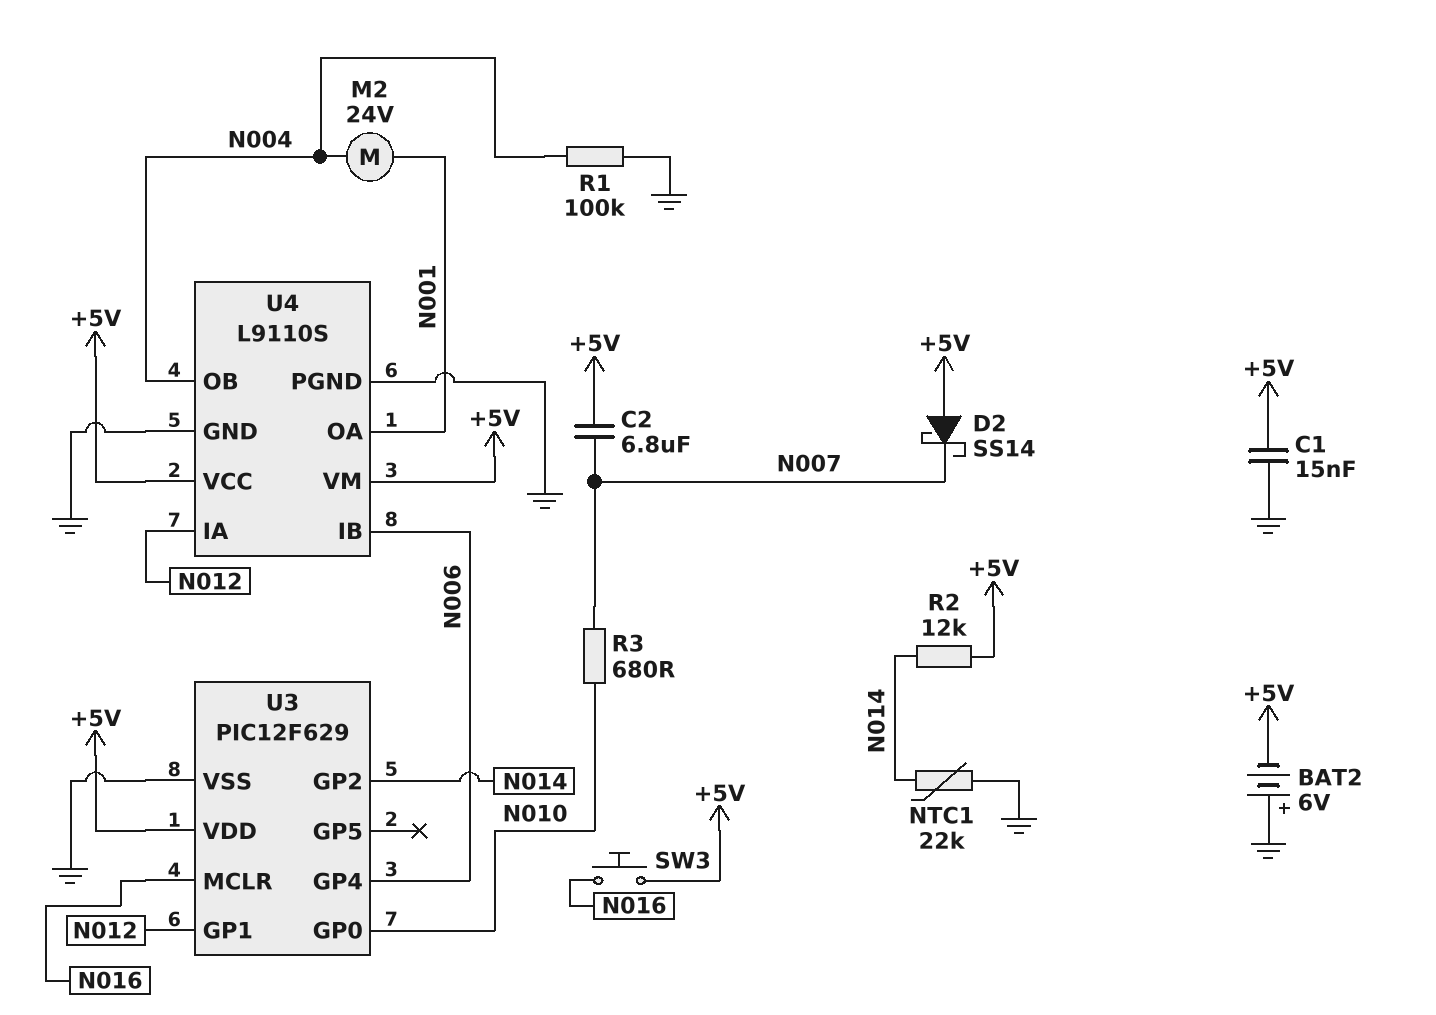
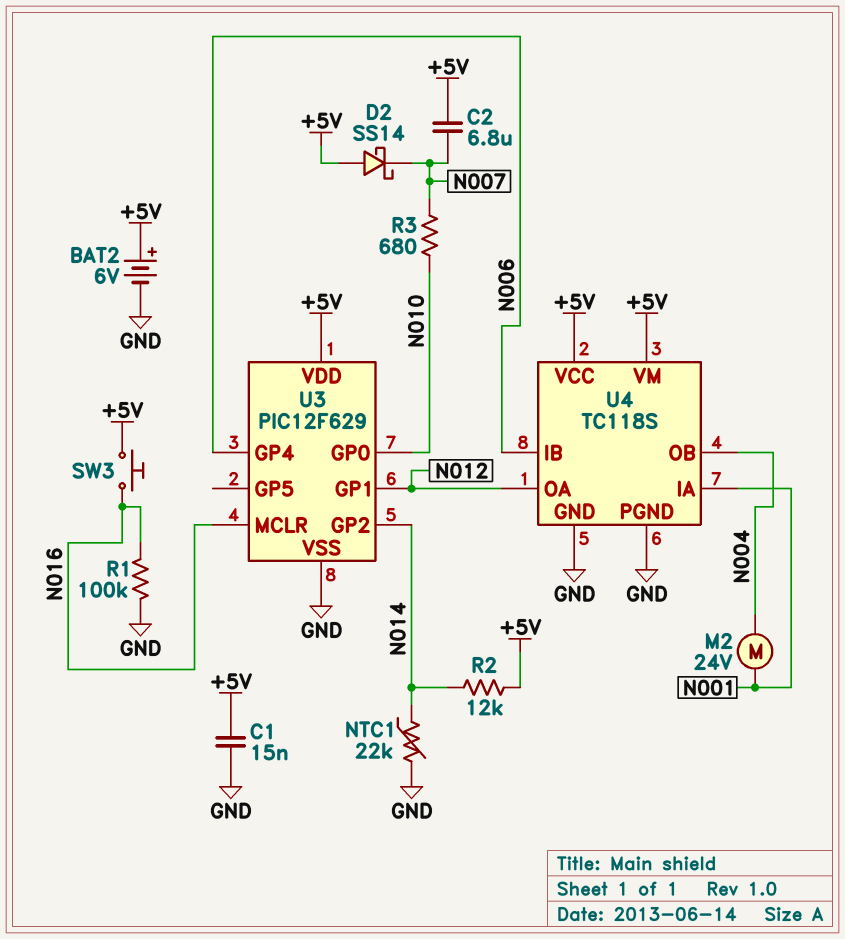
BAT2: 6V (plus GND, minus +5V) -> 6V (plus +5V, minus GND)
R1: 100k (GND, N004) -> 100k (GND, N016)
U4: L9110S -> TC118S
U4 pin IA: N012 -> N001
U4 pin OA: N001 -> N012

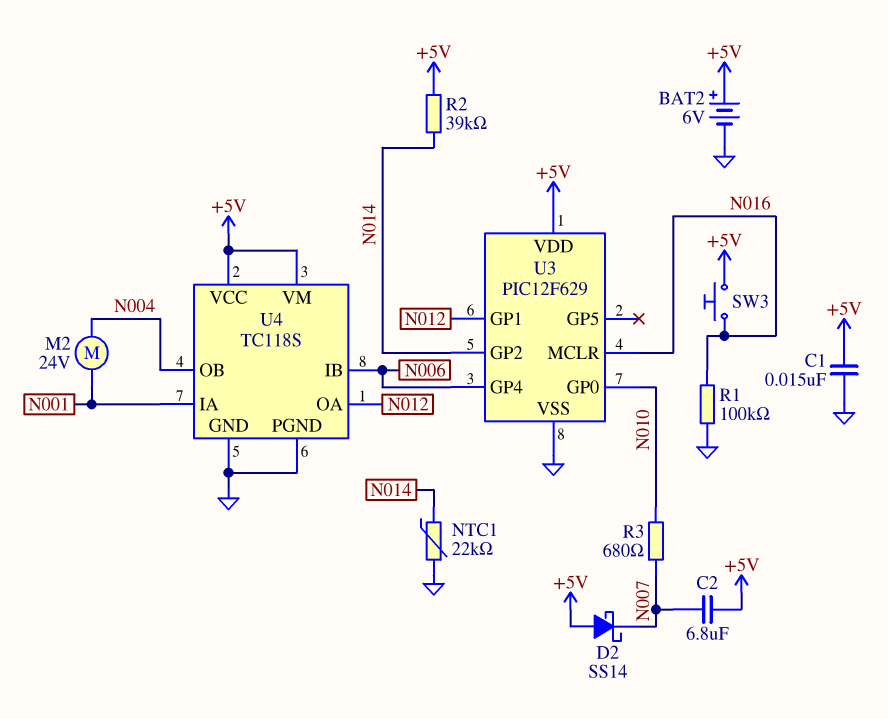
R2: 12k (+5V, N014) -> 39k (+5V, N014)

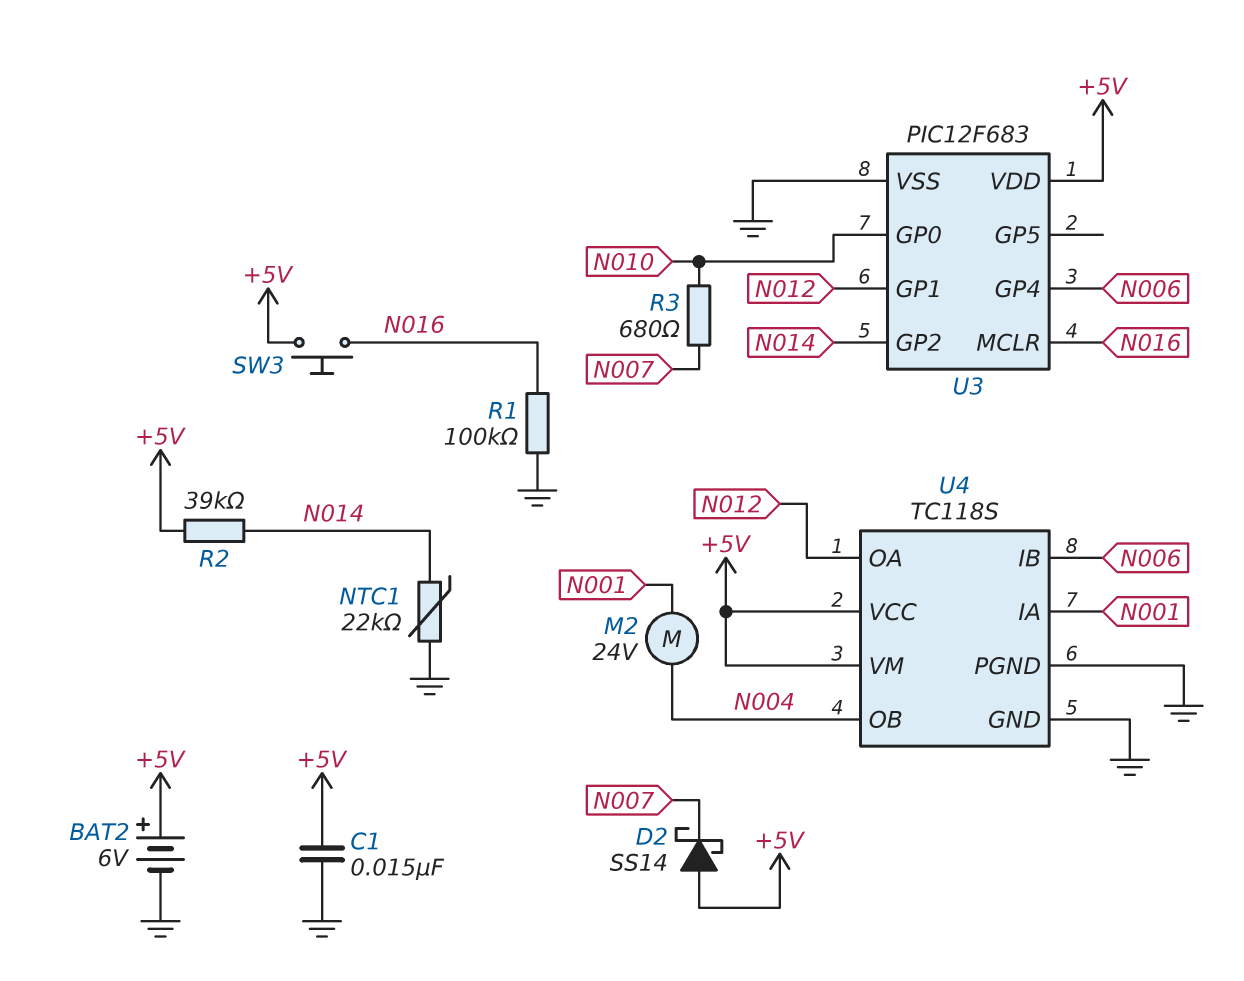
C2: 6.8uF (+5V, N007) -> none
U3: PIC12F629 -> PIC12F683

